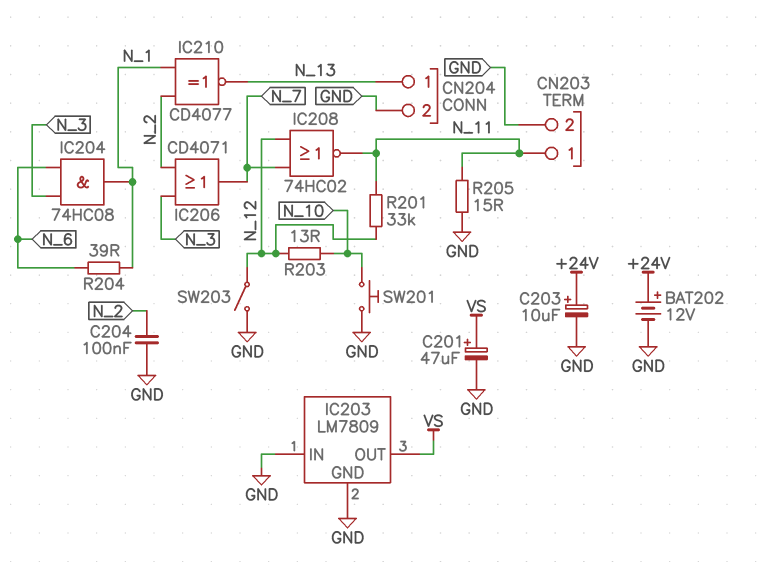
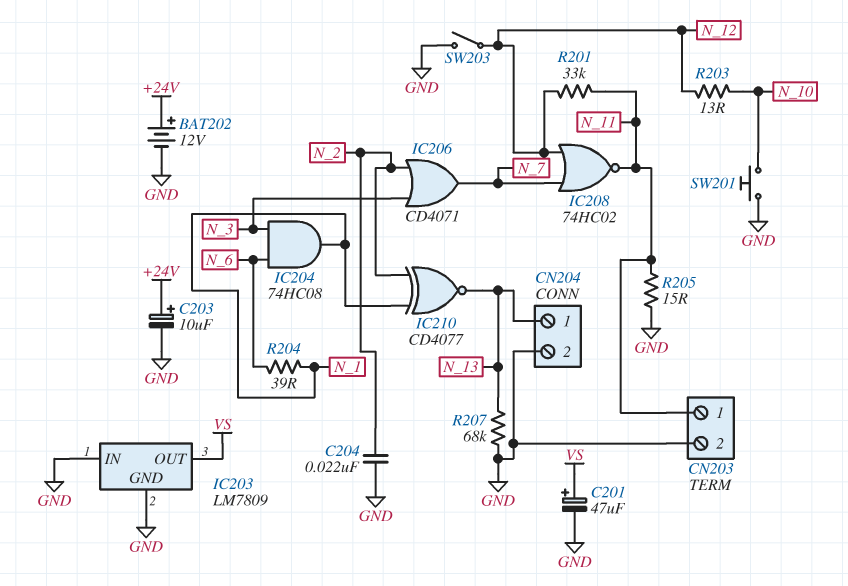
C204: 100nF (GND, N_2) -> 22nF (GND, N_2)
R207: none -> 68k (GND, N_13)

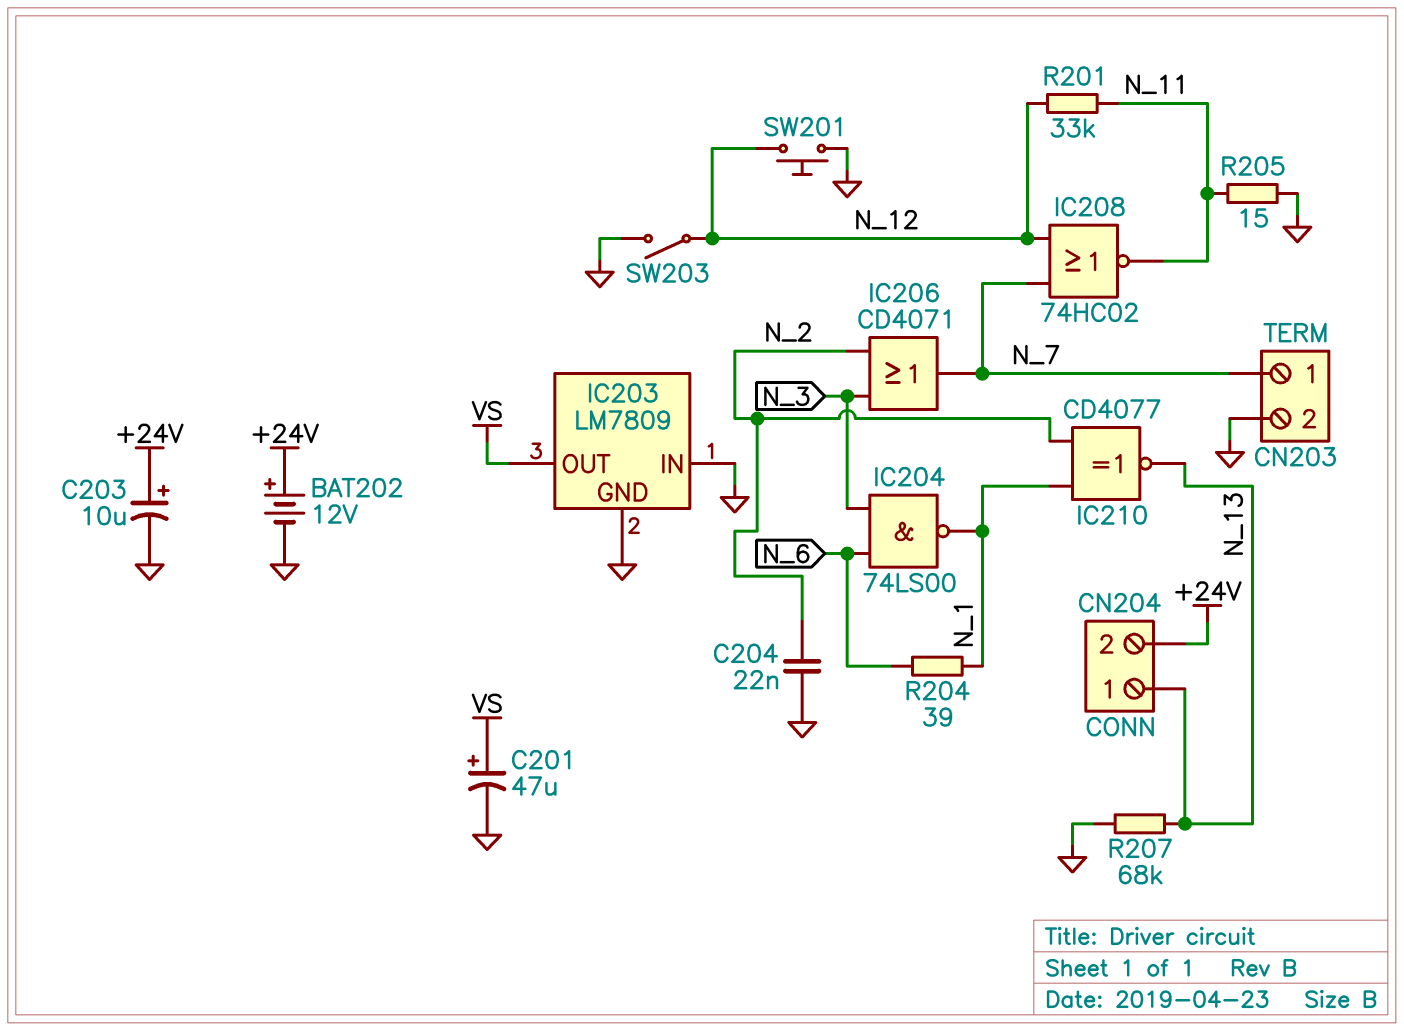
CN203 pin 1: N_11 -> N_7
CN204 pin 2: GND -> +24V
IC204: AND 74HC08 (in N_3, in N_6, out N_1) -> NAND 74LS00 (in N_3, in N_6, out N_1)
R203: 13 (N_10, N_12) -> none
SW201: button (GND, N_10) -> button (GND, N_12)

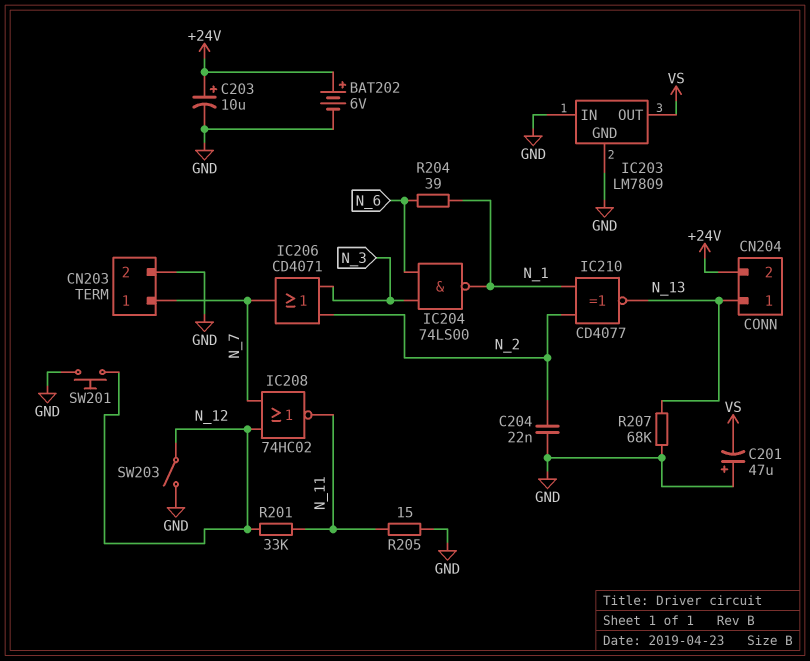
BAT202: 12V (plus +24V, minus GND) -> 6V (plus +24V, minus GND)
C201: 47uF (plus VS, minus GND) -> 47uF (plus GND, minus VS)

